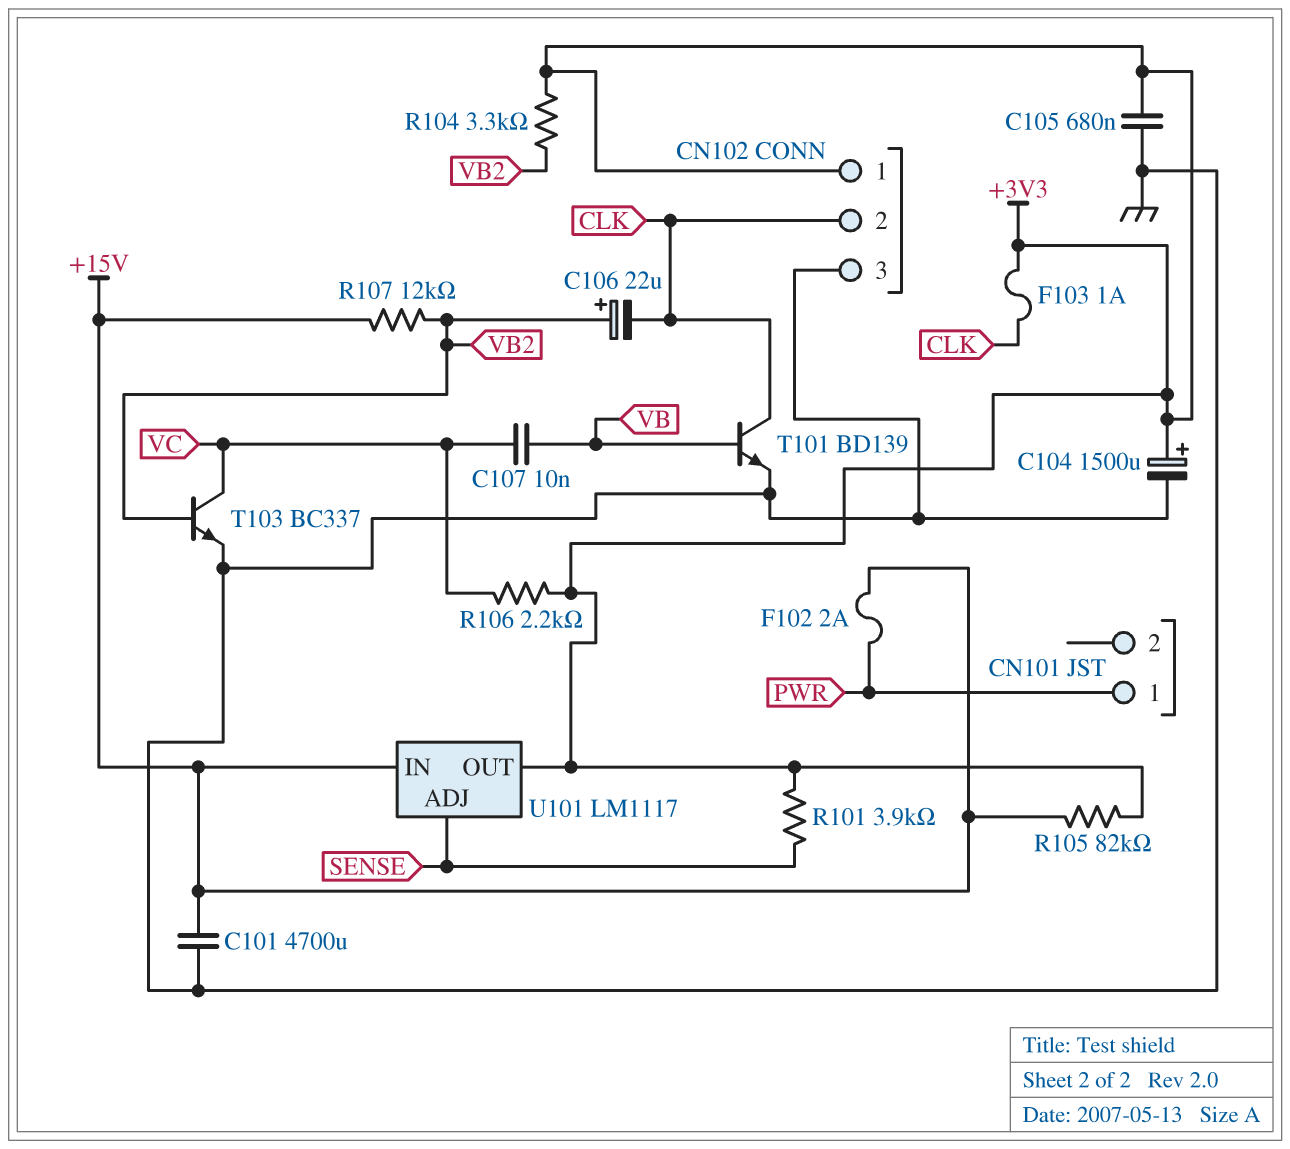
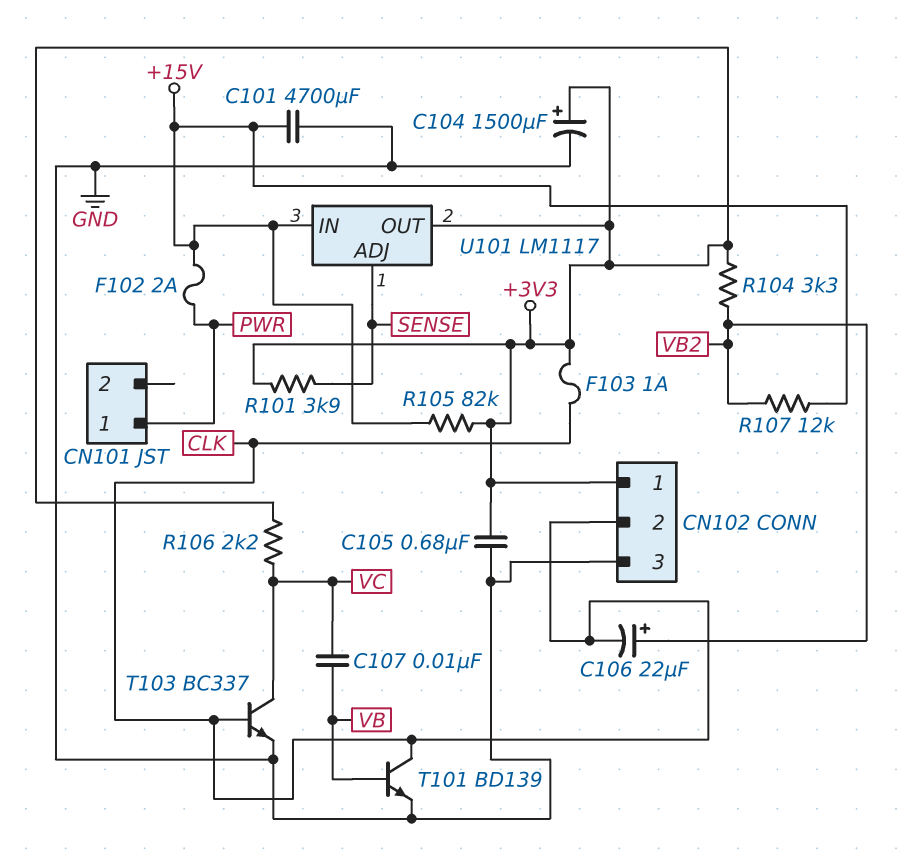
T103: NPN BC337 (B VB2, C VC, E GND) -> NPN BC337 (B CLK, C VC, E GND)

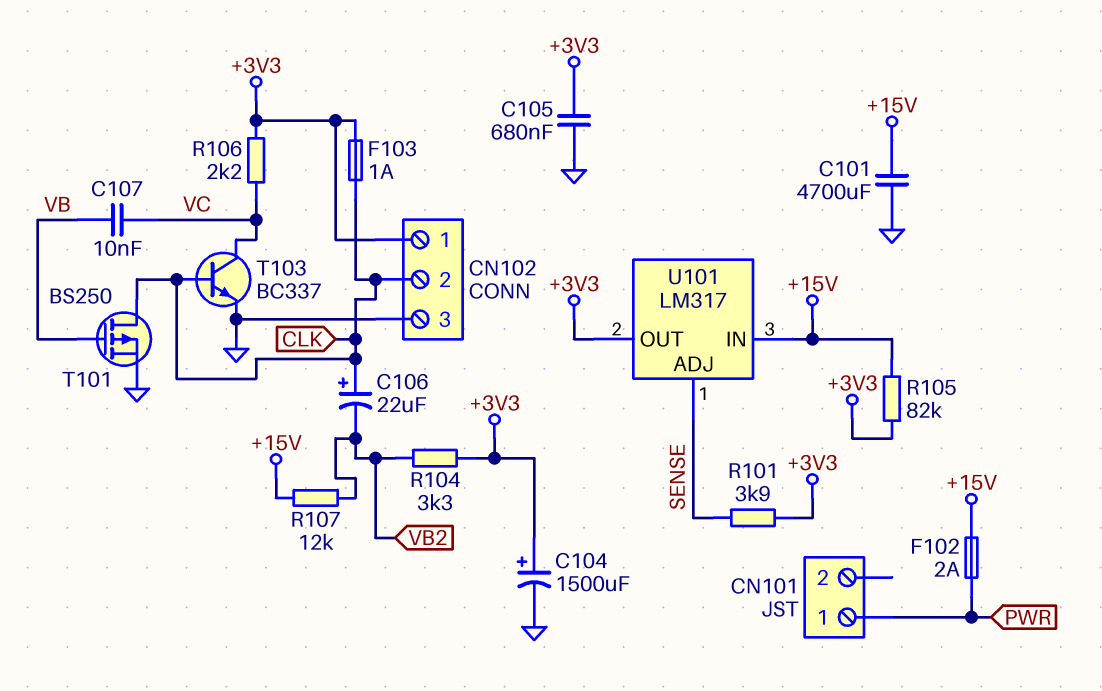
C106: 22uF (plus VB2, minus CLK) -> 22uF (plus CLK, minus VB2)
T101: NPN BD139 (B VB, C CLK, E GND) -> PMOS BS250 (G VB, D CLK, S GND)
U101: LM1117 -> LM317

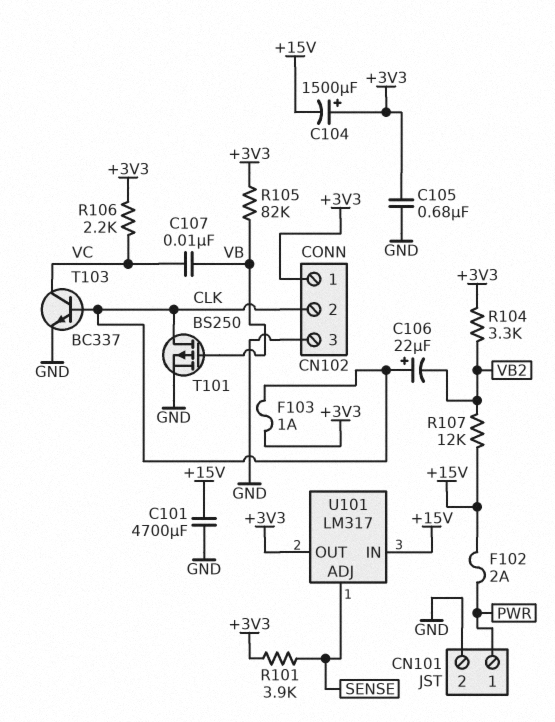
C104: 1500uF (plus +3V3, minus GND) -> 1500uF (plus +3V3, minus +15V)
CN101 pin 2: none -> GND
R105: 82k (+3V3, +15V) -> 82k (+3V3, VB)

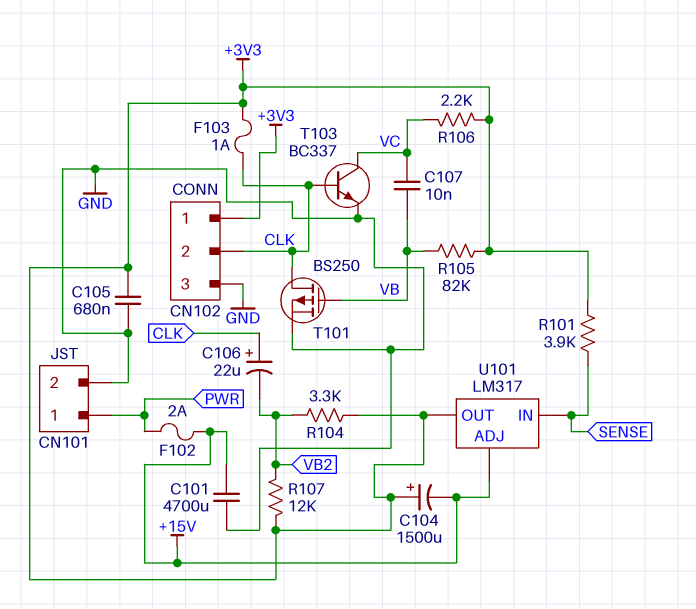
R107: 12k (+15V, VB2) -> 12k (+3V3, VB2)
U101 pin ADJ: SENSE -> +15V
U101 pin IN: +15V -> SENSE

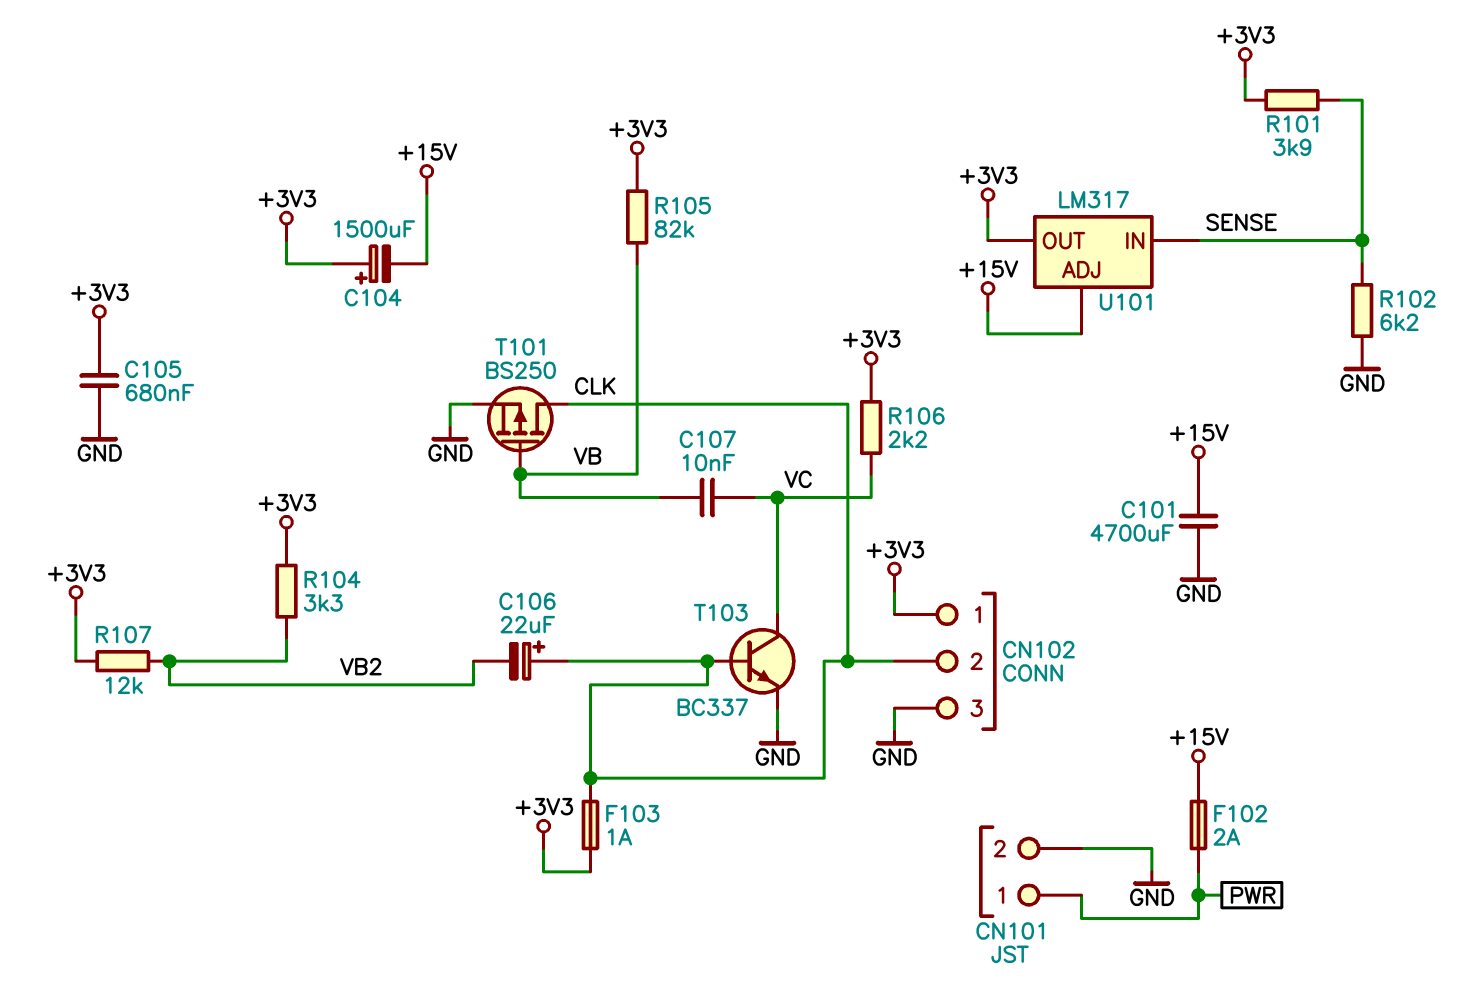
R102: none -> 6.2k (GND, SENSE)

